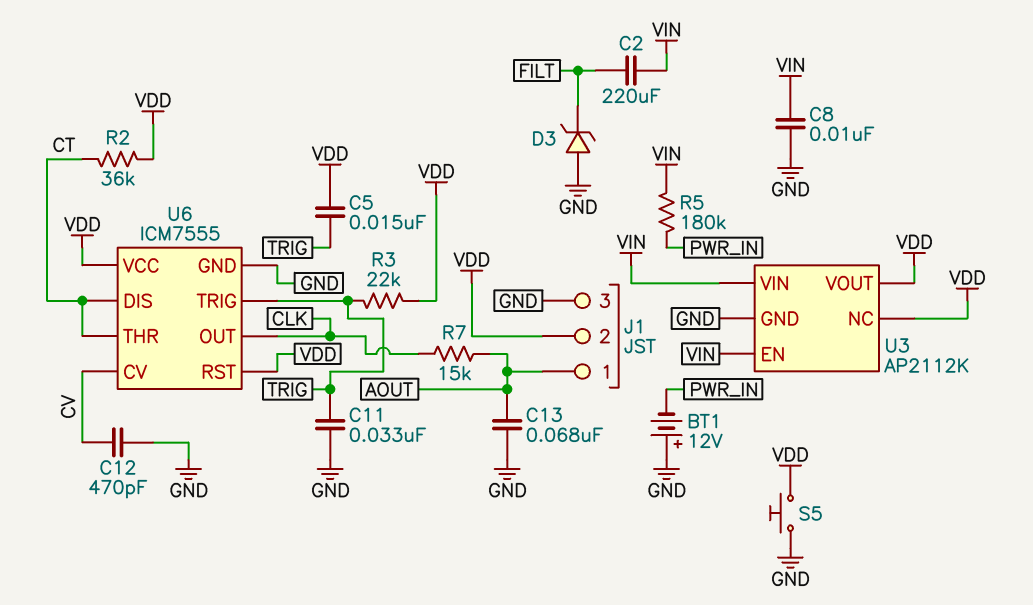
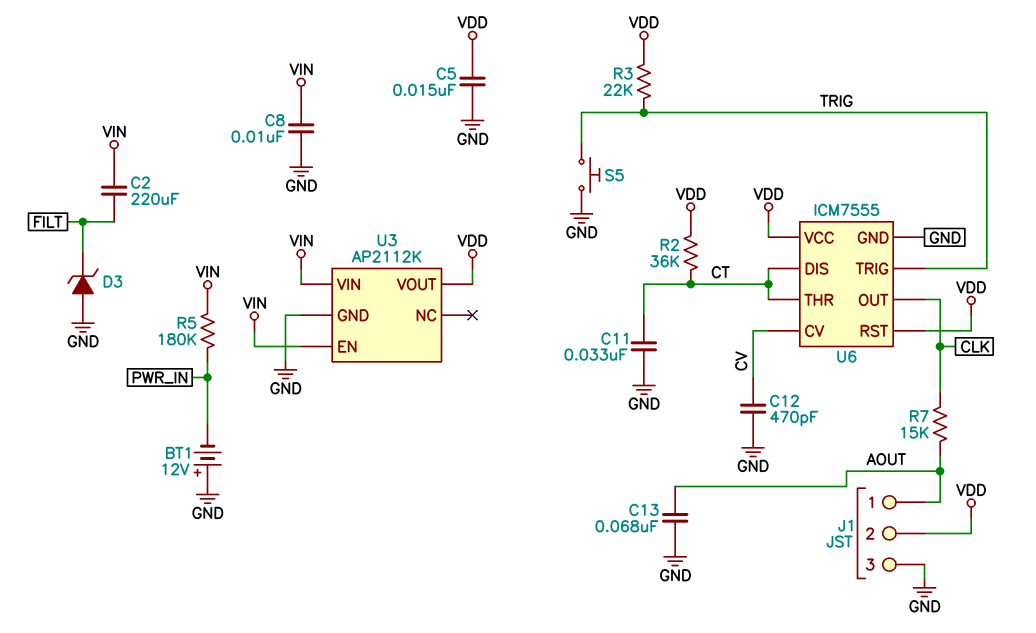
C5: 15nF (TRIG, VDD) -> 15nF (GND, VDD)
C11: 33nF (GND, TRIG) -> 33nF (CT, GND)
S5: button (GND, VDD) -> button (GND, TRIG)
U3 pin NC: VDD -> none

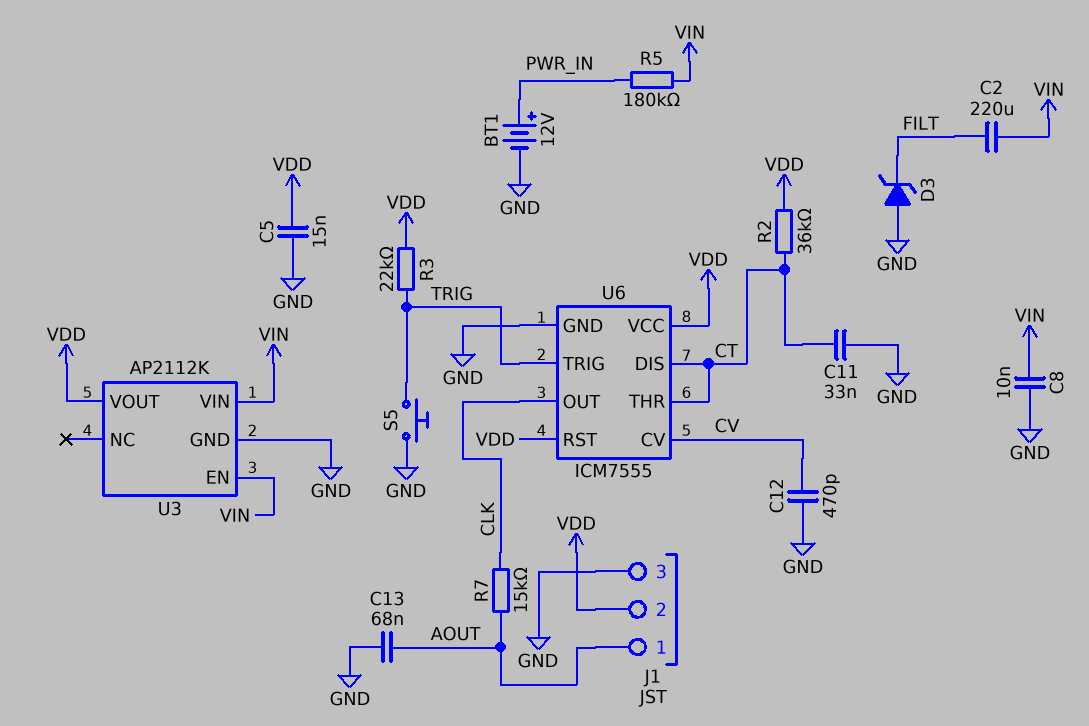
BT1: 12V (plus GND, minus PWR_IN) -> 12V (plus PWR_IN, minus GND)

